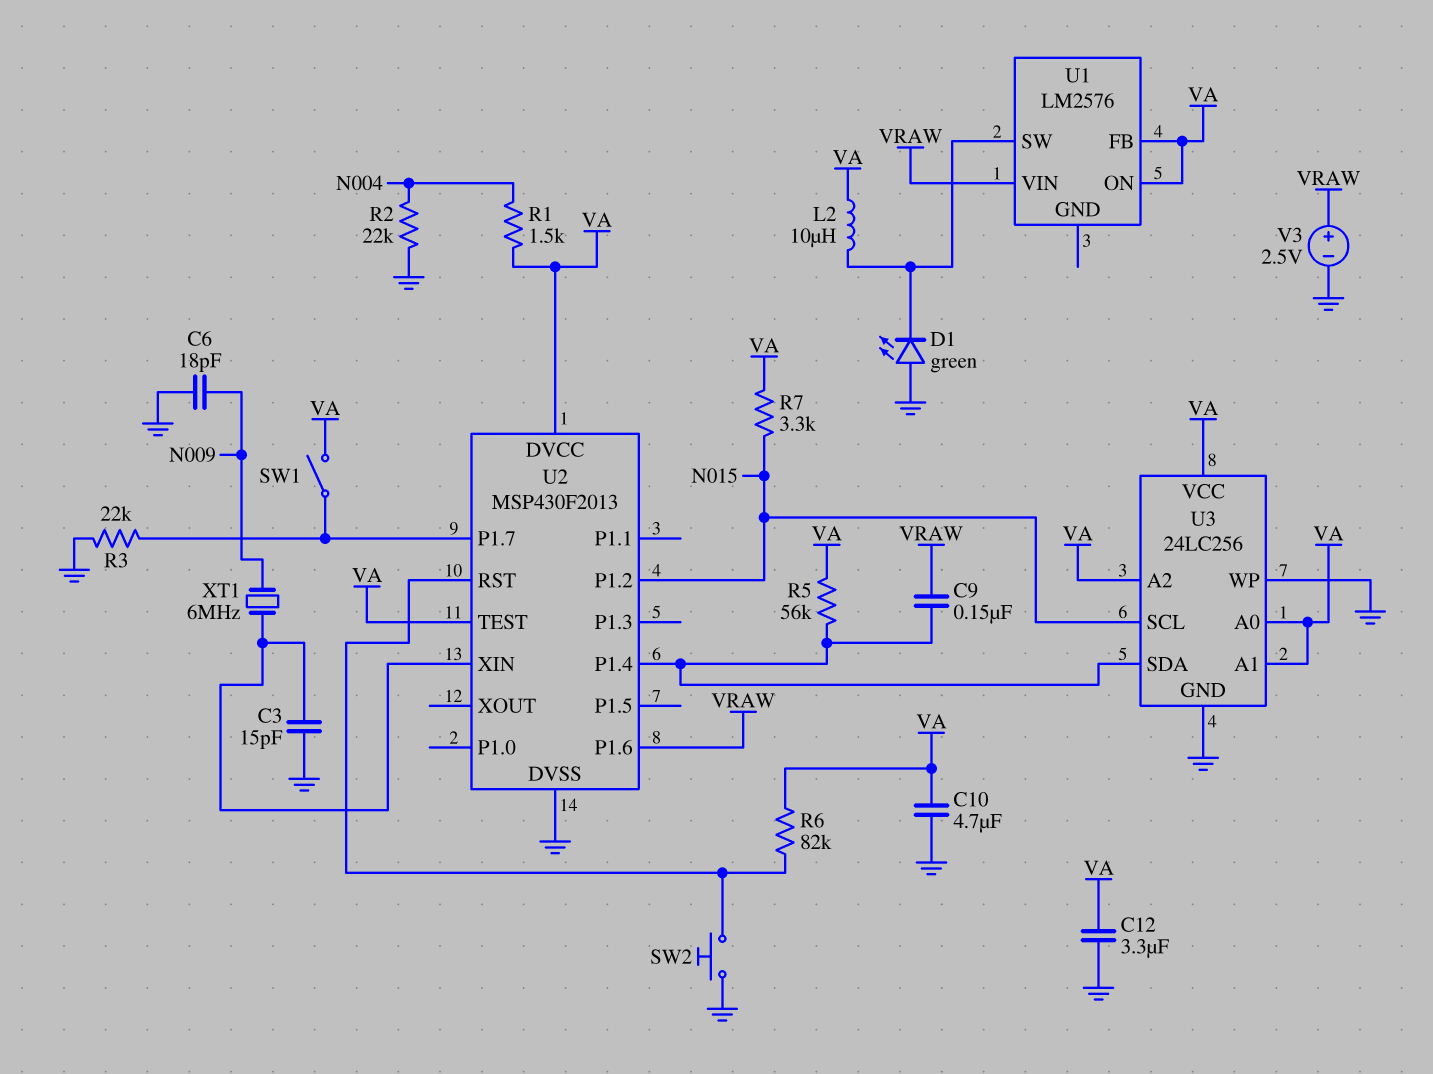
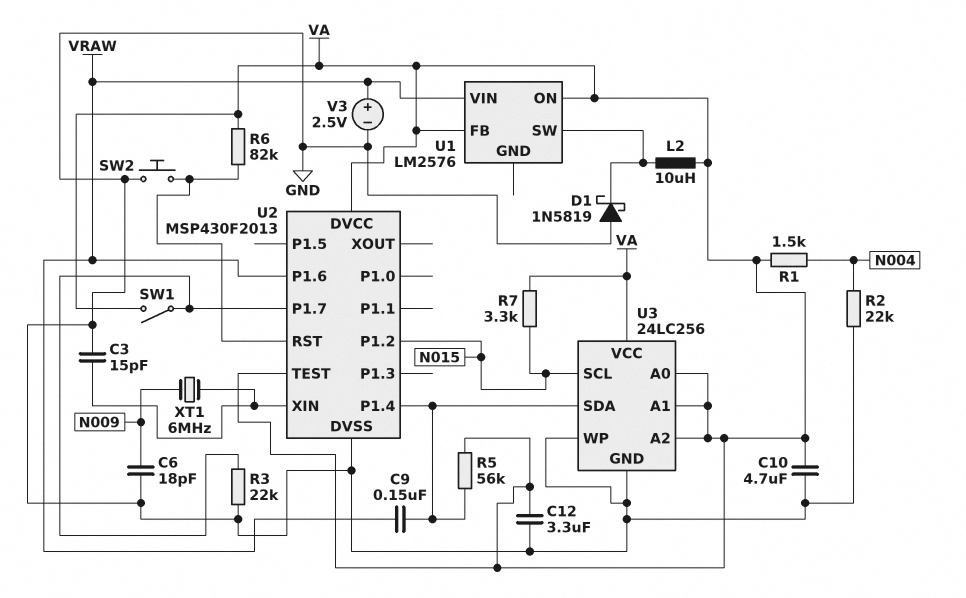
D1: LED green (A GND, K U1/SW) -> schottky 1N5819 (A GND, K U1/SW)

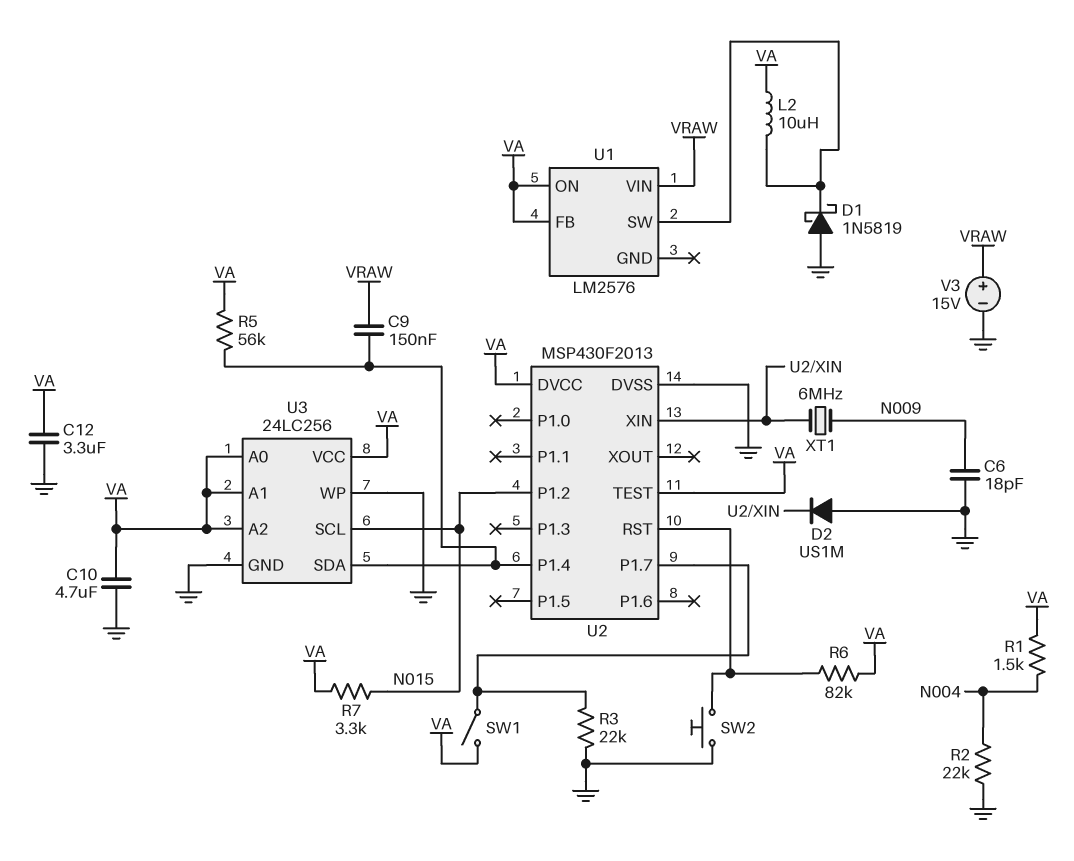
C3: 15pF (GND, U2/XIN) -> none
D2: none -> diode US1M (A GND, K U2/XIN)
U2 pin P1.6: VRAW -> none
V3: 2.5V (plus VRAW, minus GND) -> 15V (plus VRAW, minus GND)

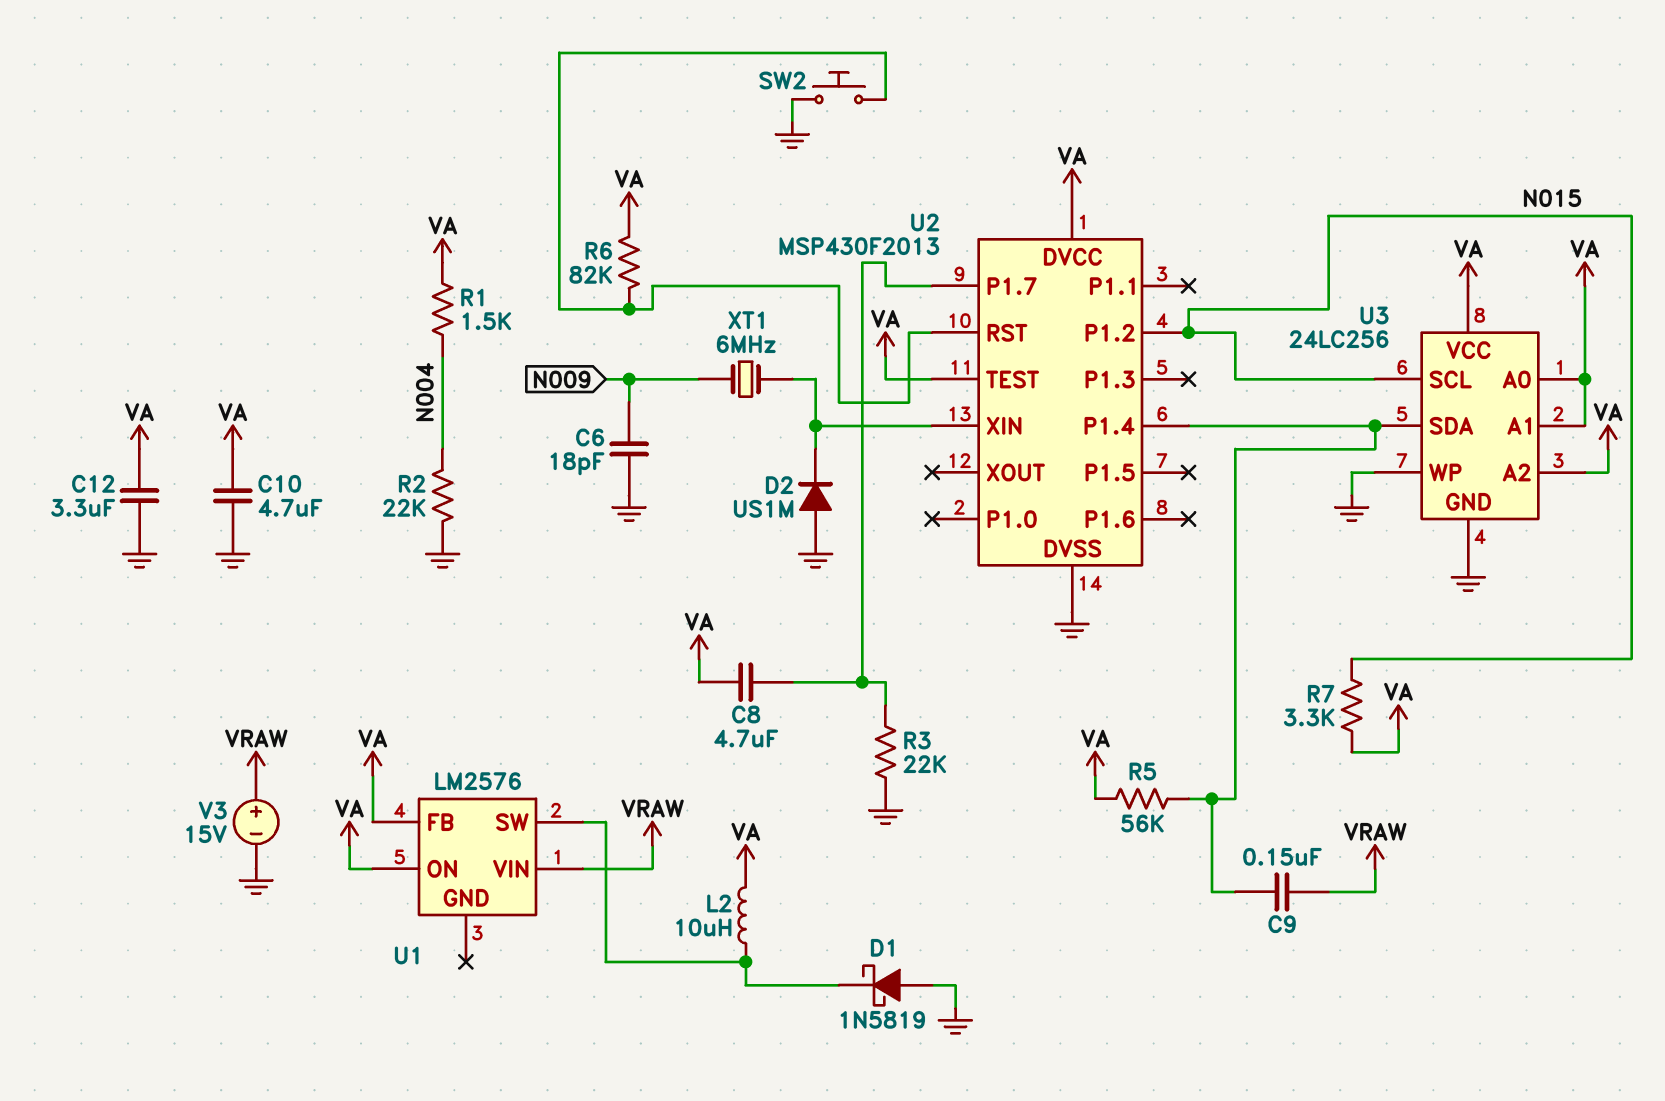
C8: none -> 4.7uF (U2/P1.7, VA)
SW1: switch (U2/P1.7, VA) -> none

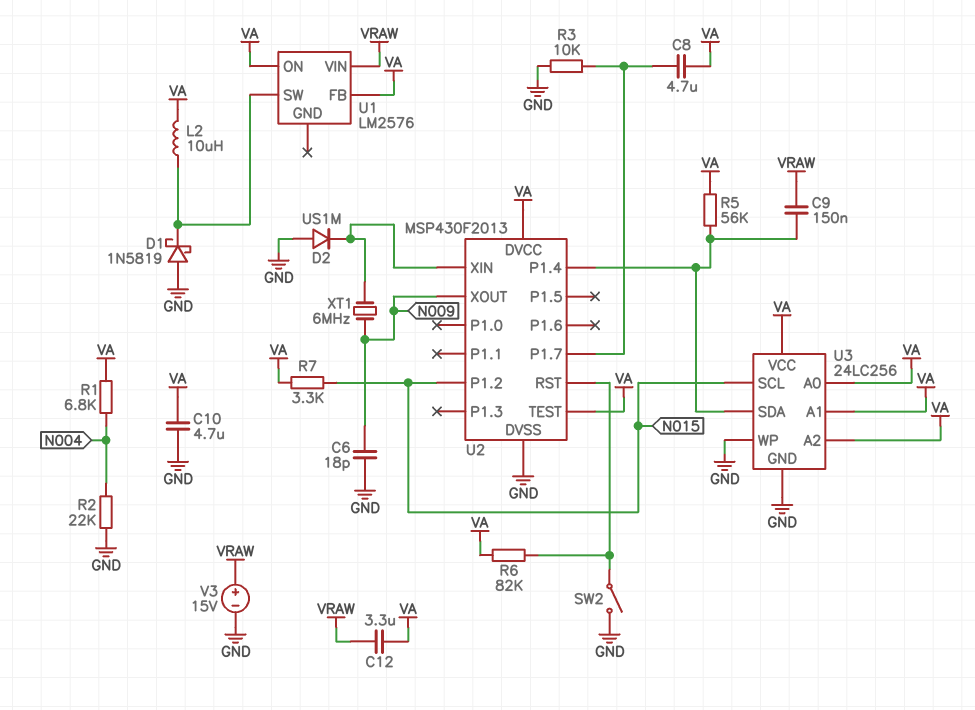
C12: 3.3uF (GND, VA) -> 3.3uF (VA, VRAW)
R1: 1.5k (N004, VA) -> 6.8k (N004, VA)
R3: 22k (GND, U2/P1.7) -> 10k (GND, U2/P1.7)
SW2: button (GND, U2/RST) -> switch (GND, U2/RST)
U2 pin XOUT: none -> N009

